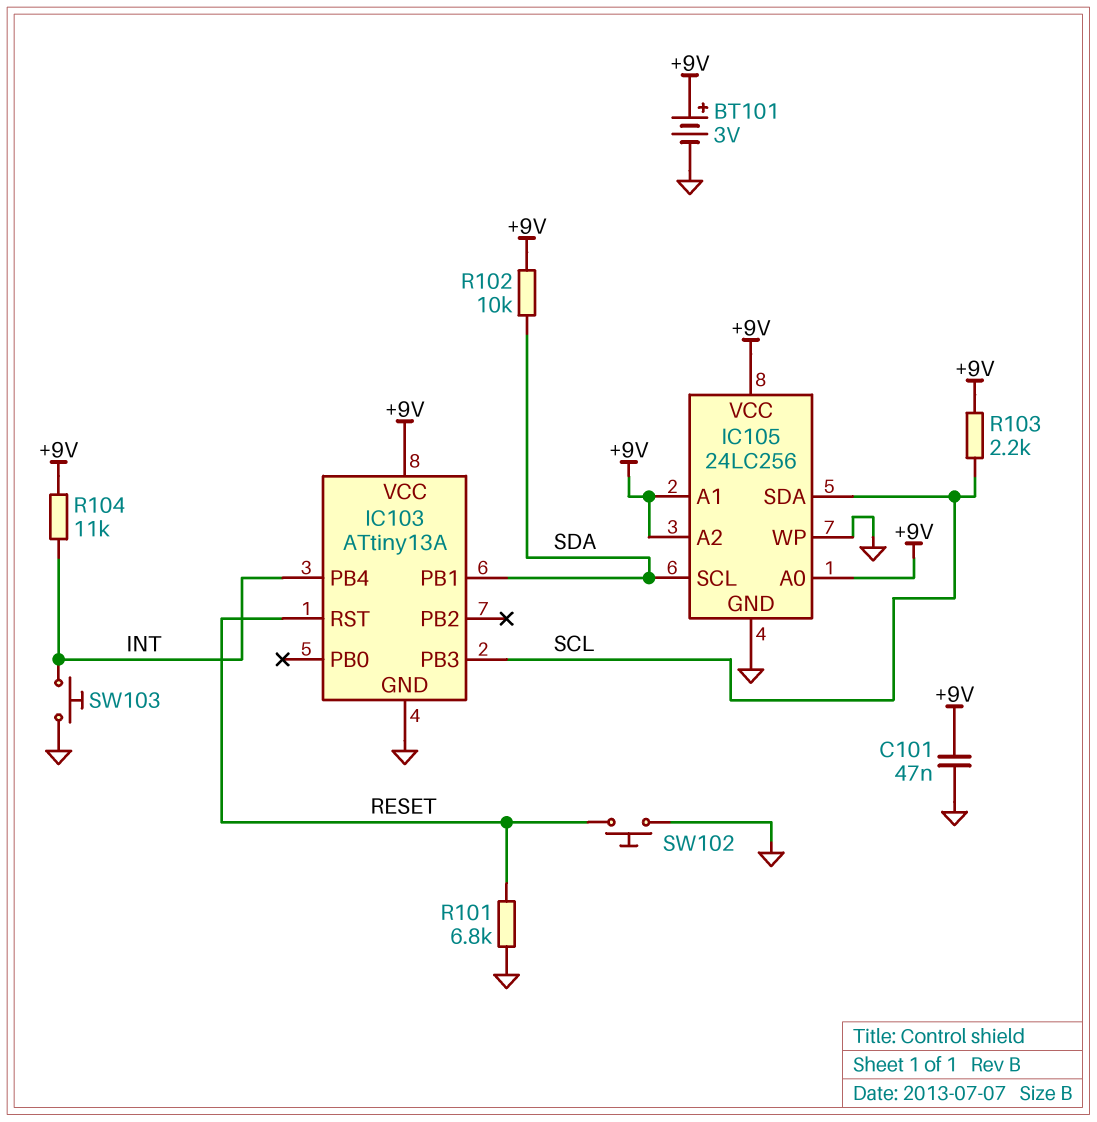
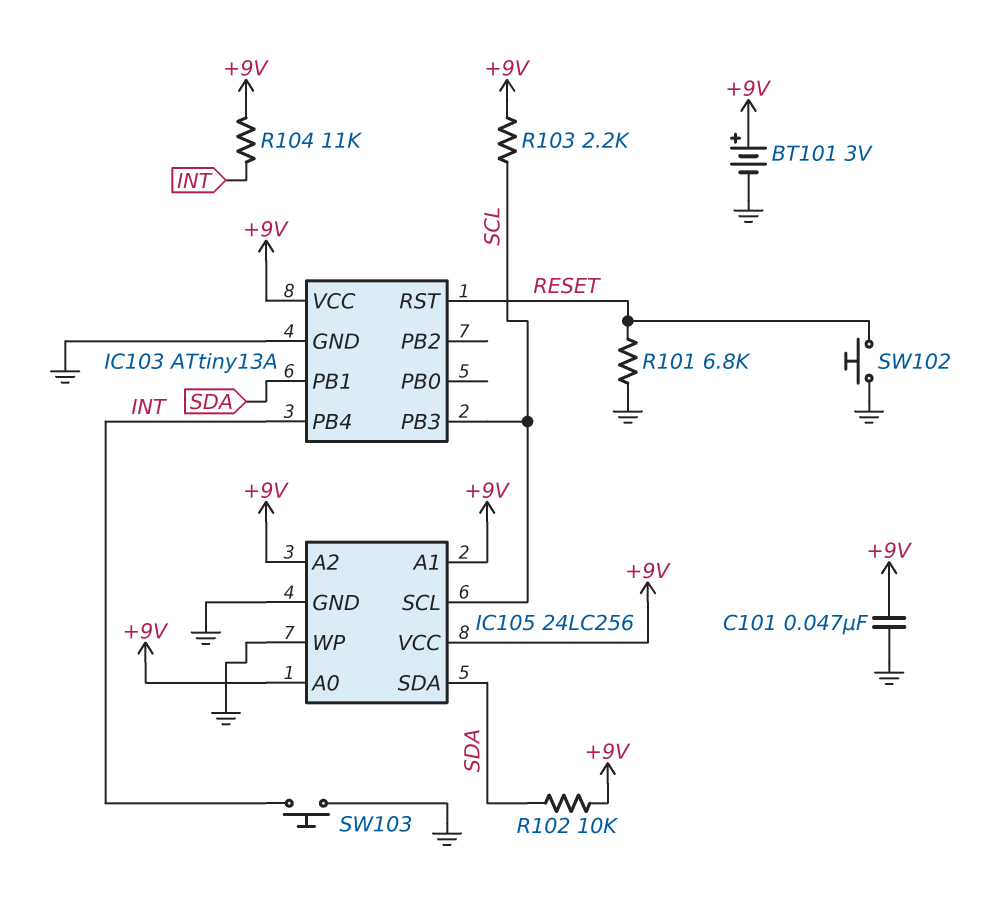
IC105 pin SCL: SDA -> SCL
IC105 pin SDA: SCL -> SDA

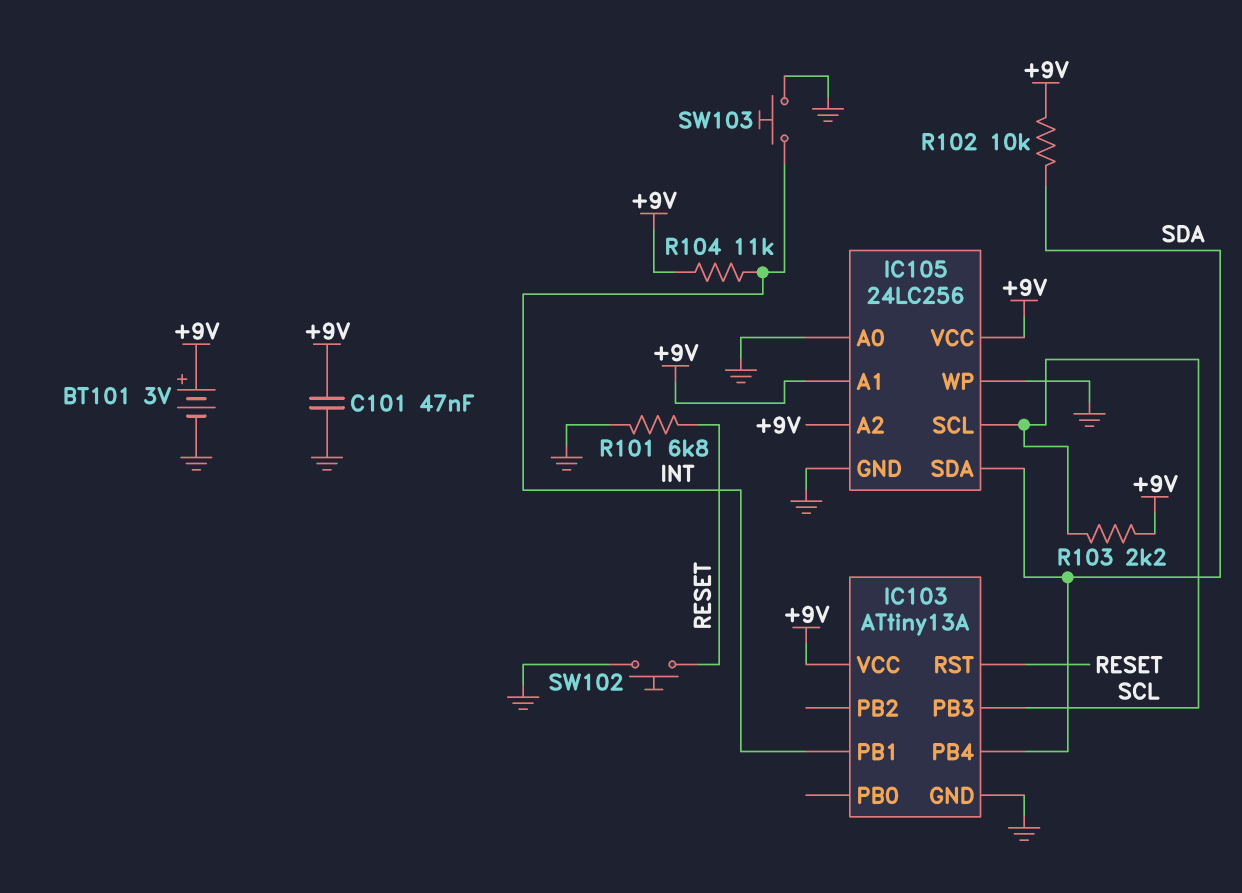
IC103 pin PB1: SDA -> INT
IC103 pin PB4: INT -> SDA
IC105 pin A0: +9V -> GND

